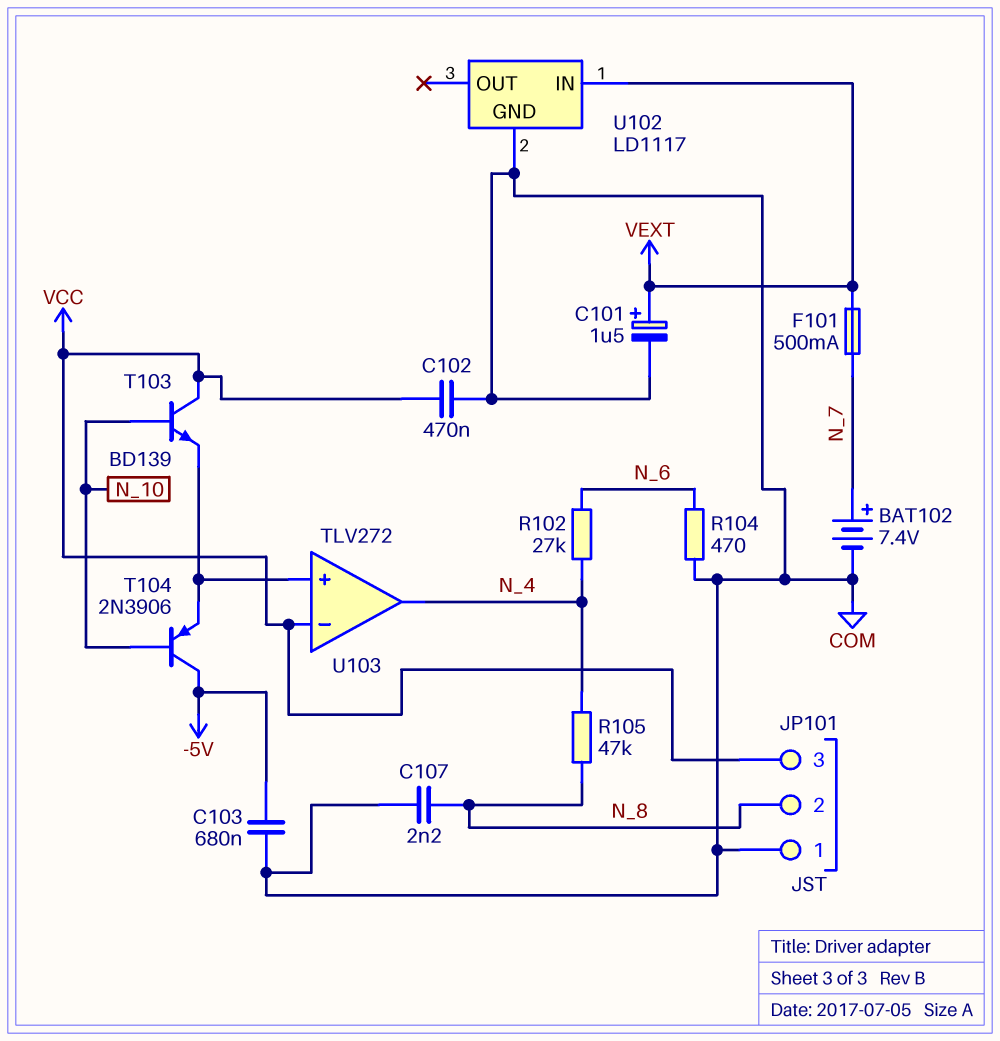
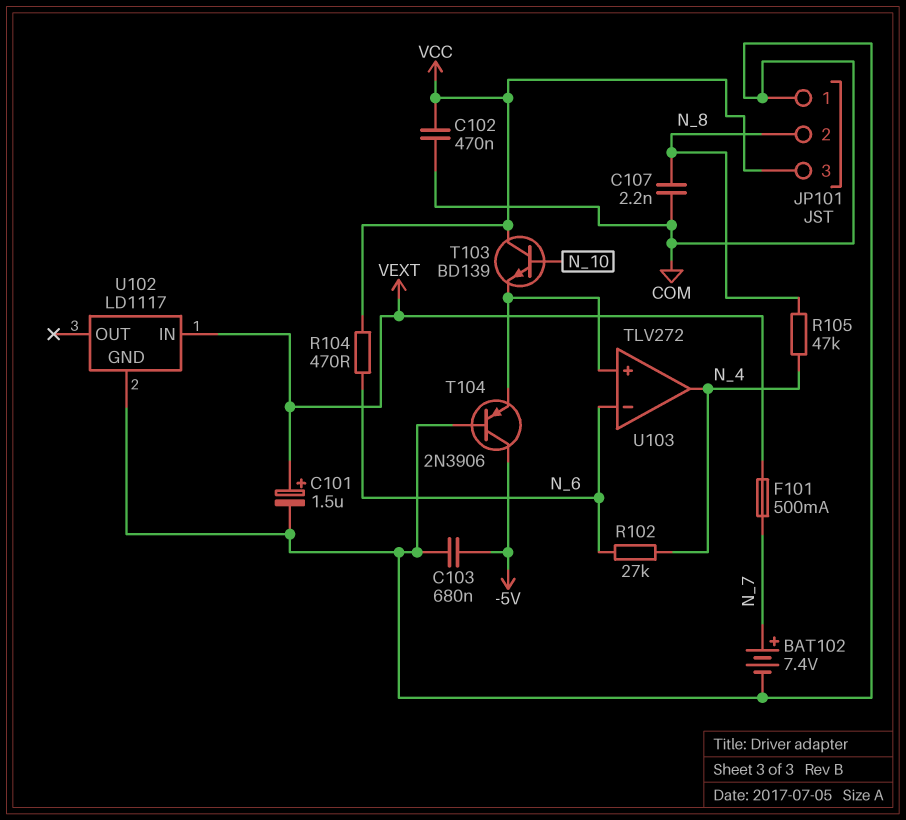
R104: 470 (COM, N_6) -> 470 (N_6, VCC)
T104: PNP 2N3906 (B N_10, C -5V, E U103/in+) -> PNP 2N3906 (B COM, C -5V, E U103/in+)
U103 pin in-: VCC -> N_6

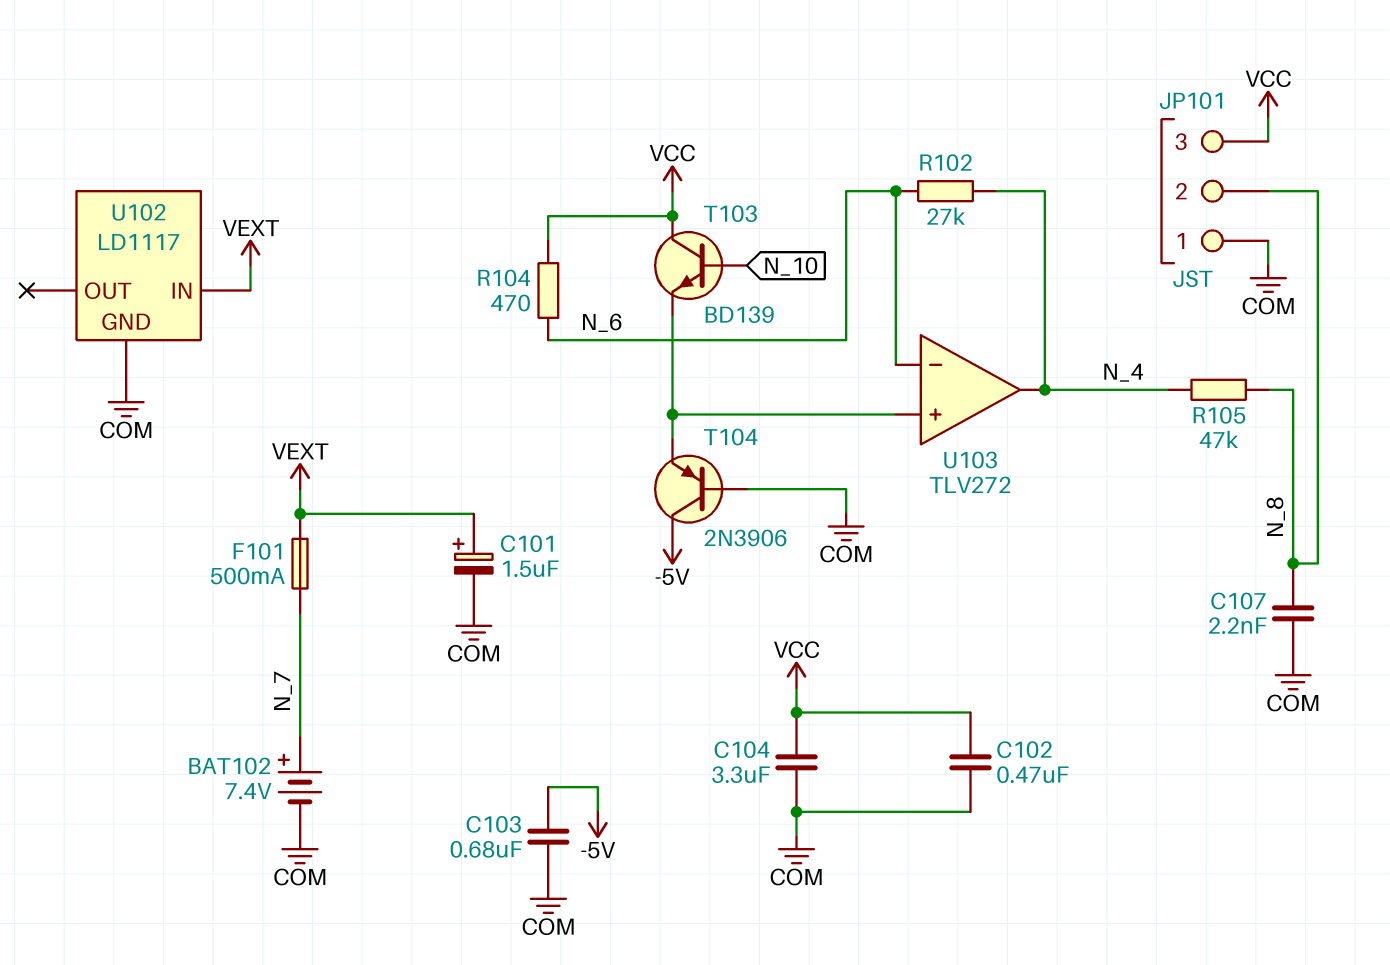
C104: none -> 3.3uF (COM, VCC)

